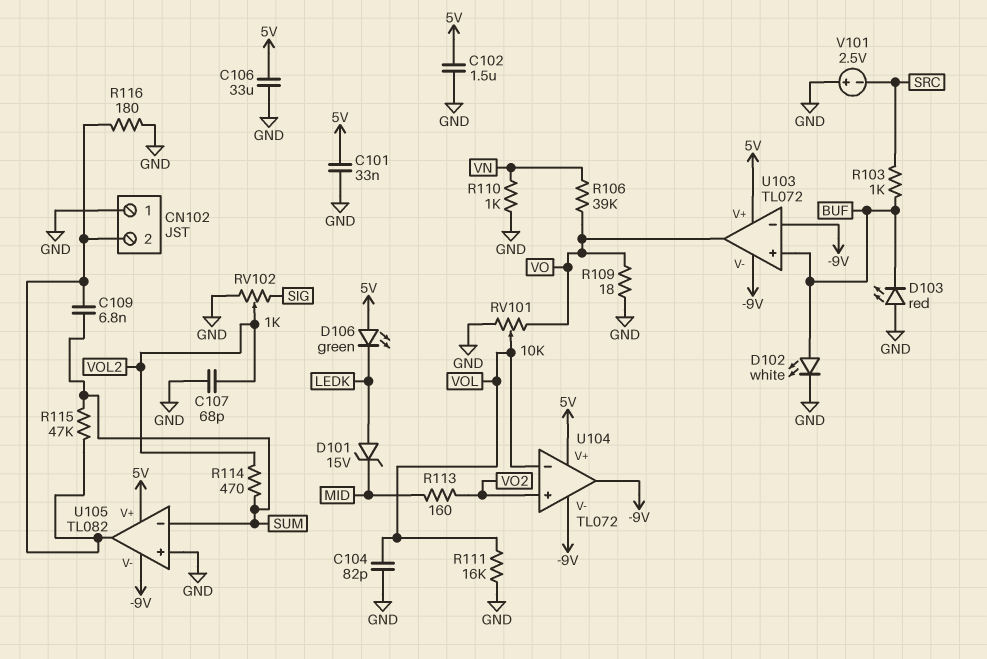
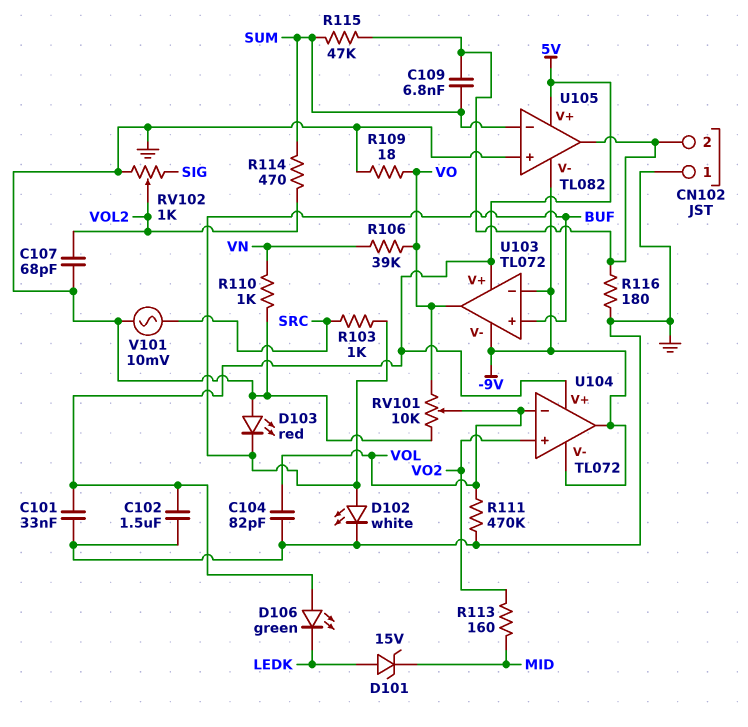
C106: 33uF (5V, GND) -> none
R111: 16k (GND, VOL) -> 470k (GND, VOL)
V101: 2.5V (plus GND, minus SRC) -> AC 10mV (GND, SRC)

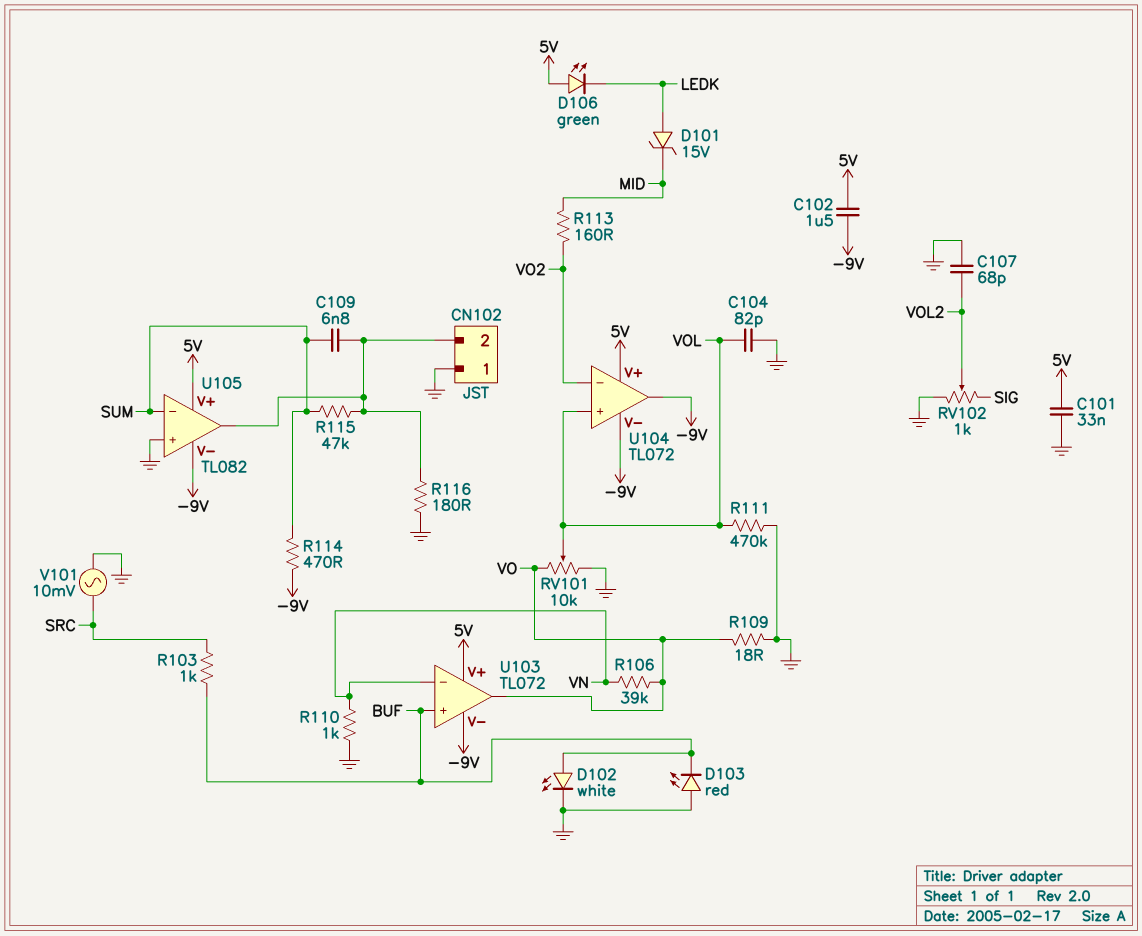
C102: 1.5uF (5V, GND) -> 1.5uF (-9V, 5V)
R114: 470 (SUM, VOL2) -> 470 (-9V, SUM)
U103 pin in-: -9V -> VN
U104 pin in+: VO2 -> VOL
U104 pin in-: VOL -> VO2

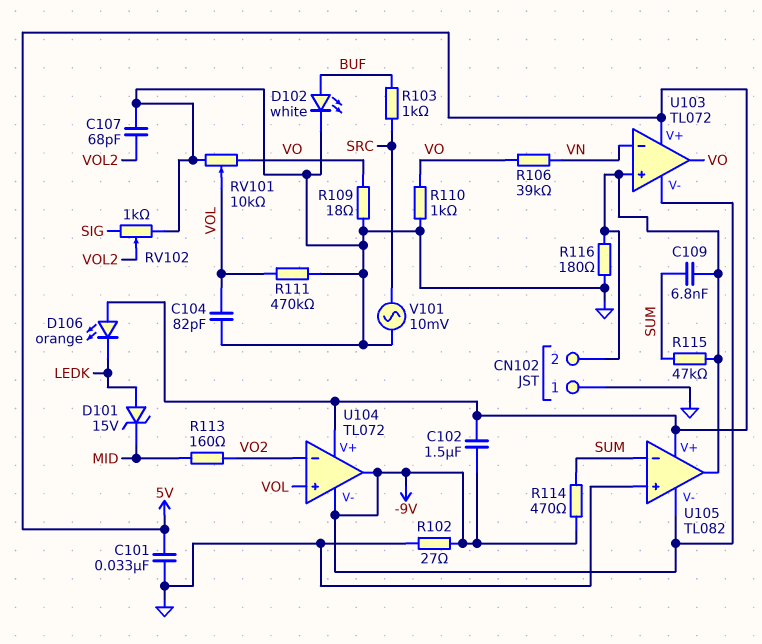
D103: LED red (A GND, K BUF) -> none
D106: LED green (A 5V, K LEDK) -> LED orange (A 5V, K LEDK)
R102: none -> 27 (-9V, GND)
R110: 1k (GND, VN) -> 1k (GND, VO)
U103 pin in+: BUF -> CN102/2

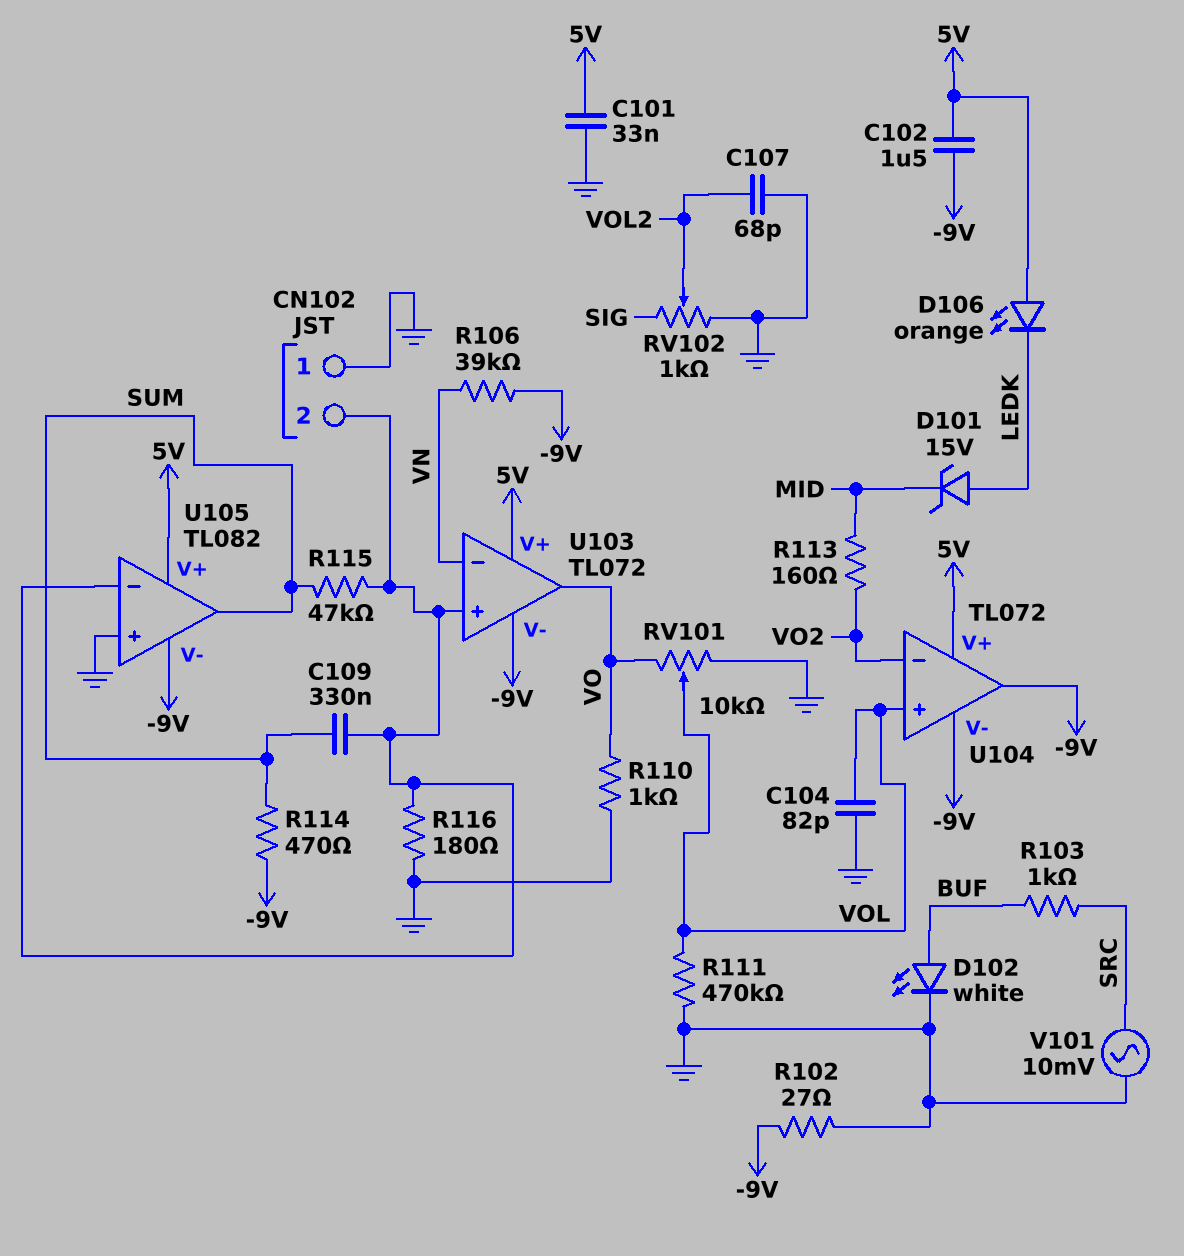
C109: 6.8nF (CN102/2, SUM) -> 330nF (CN102/2, SUM)
R106: 39k (VN, VO) -> 39k (-9V, VN)
R109: 18 (GND, VO) -> none
U105 pin in-: SUM -> CN102/2
U105 pin out: CN102/2 -> SUM

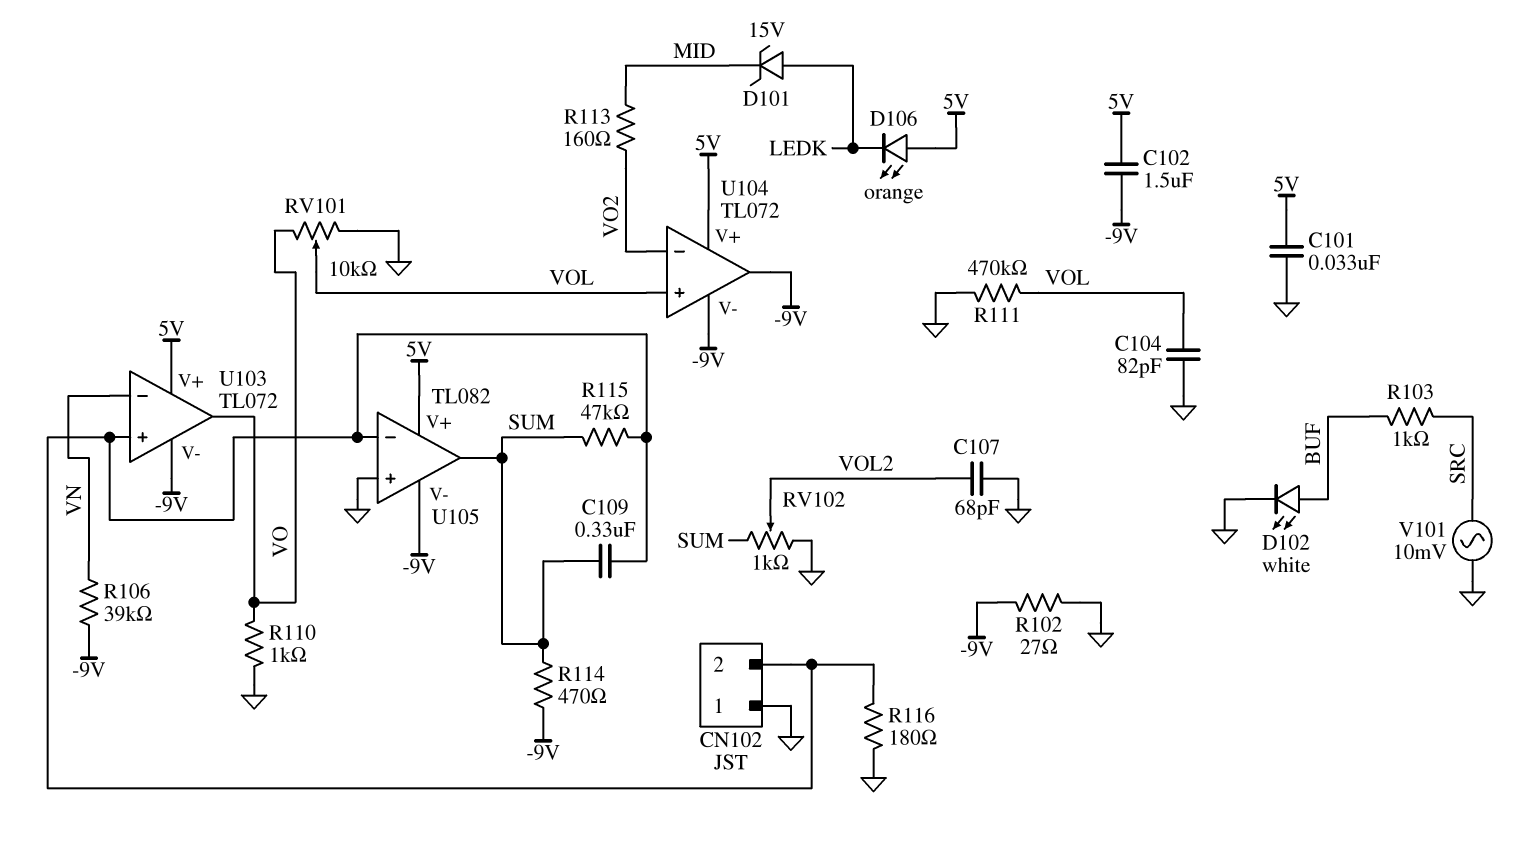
RV102: 1k (GND, SIG, wiper VOL2) -> 1k (GND, SUM, wiper VOL2)

